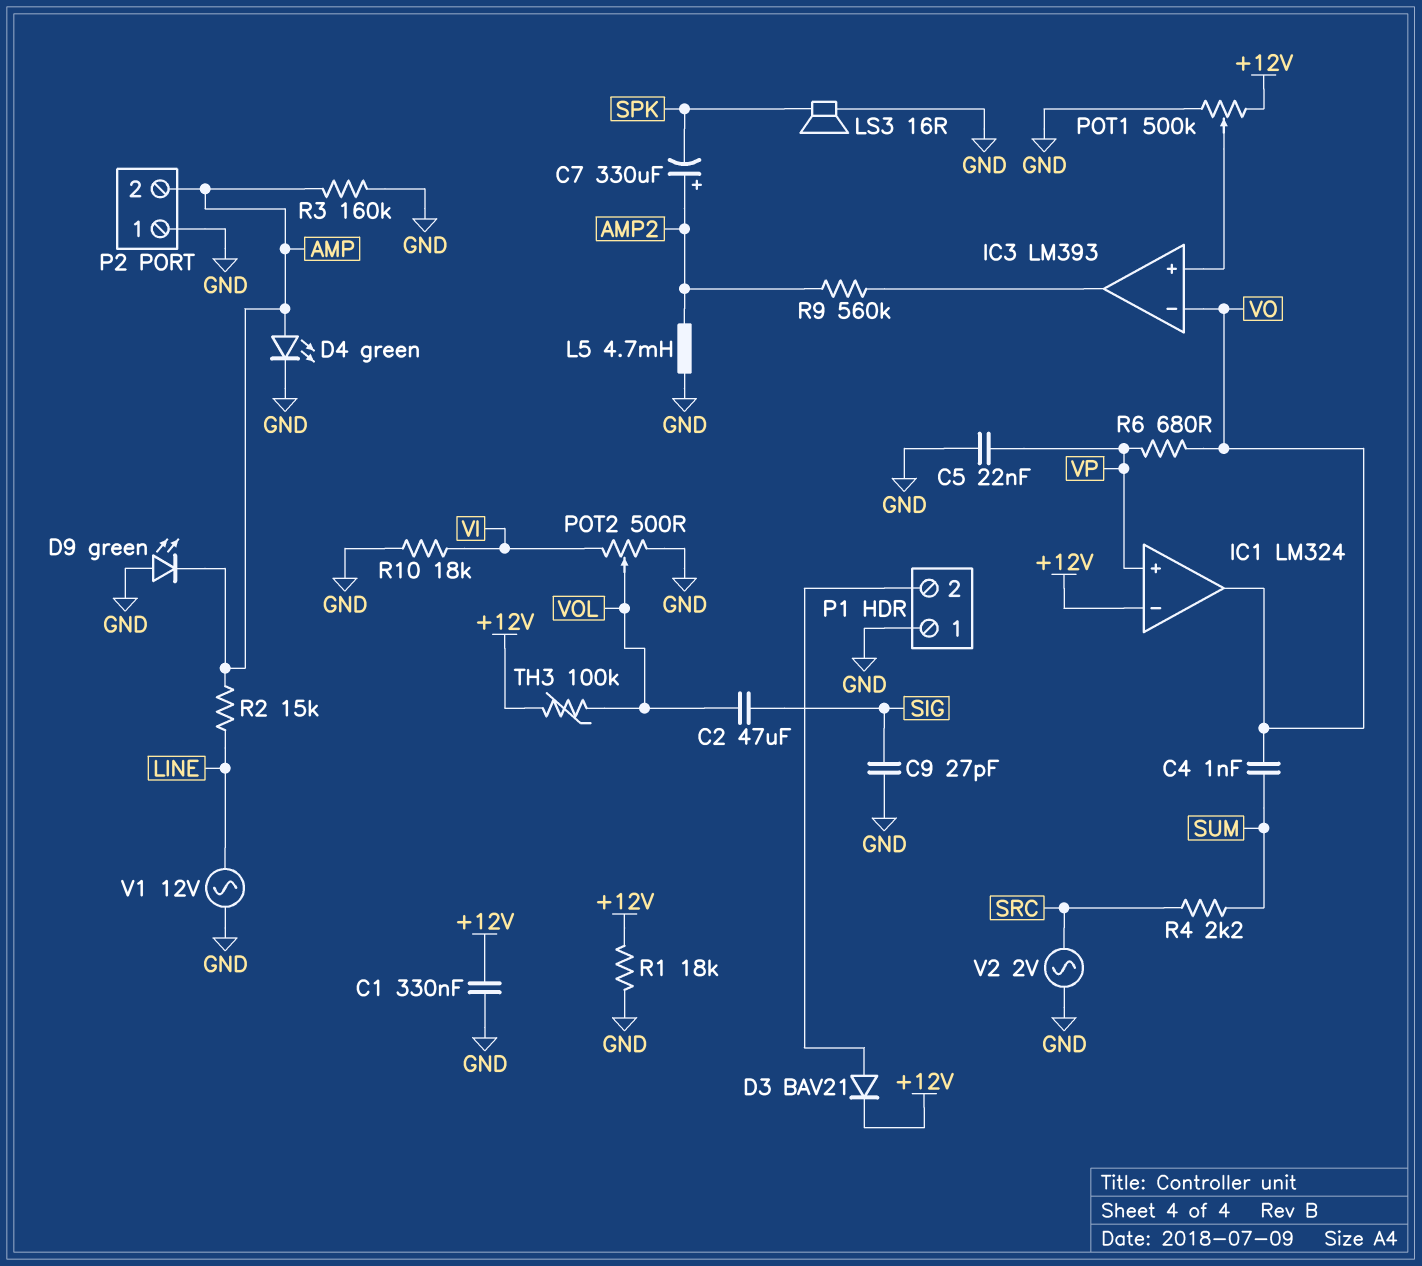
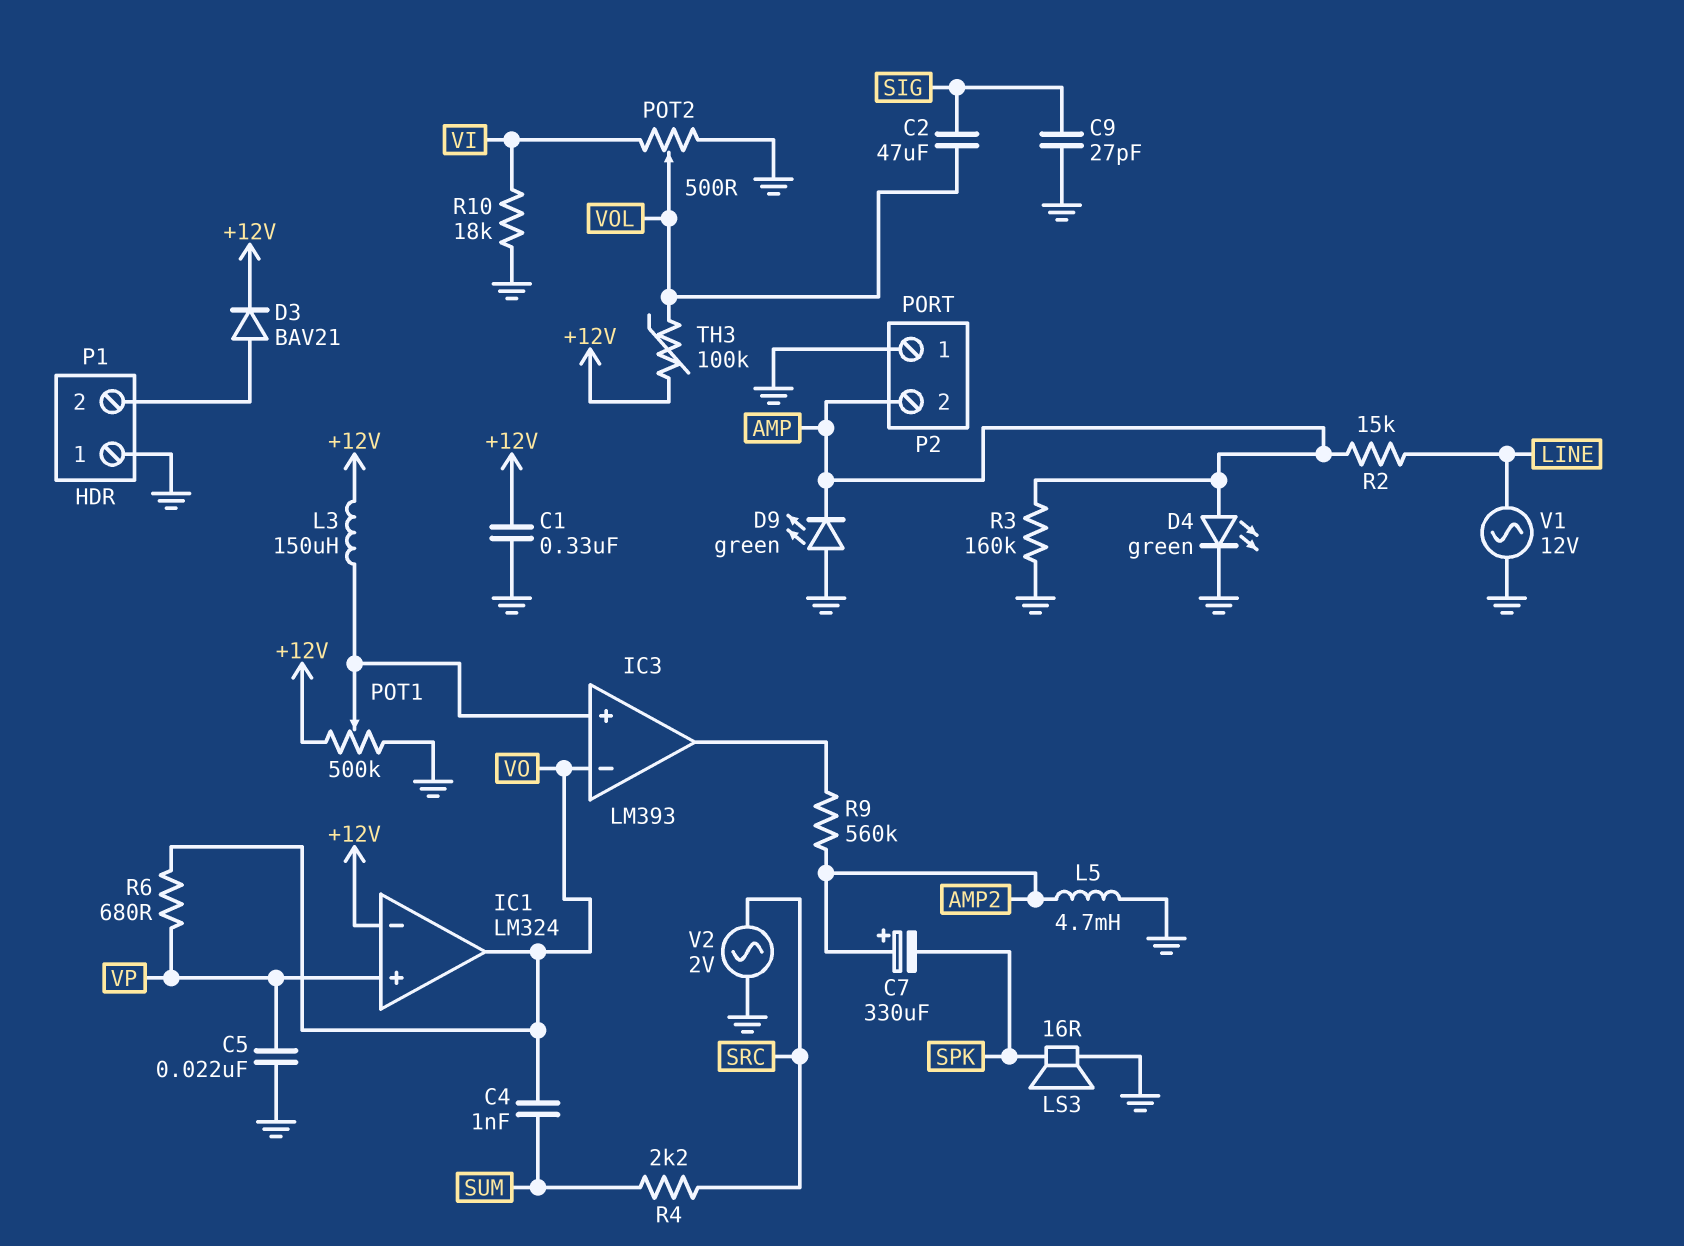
L3: none -> 150uH (+12V, IC3/in+)
R1: 18k (+12V, GND) -> none

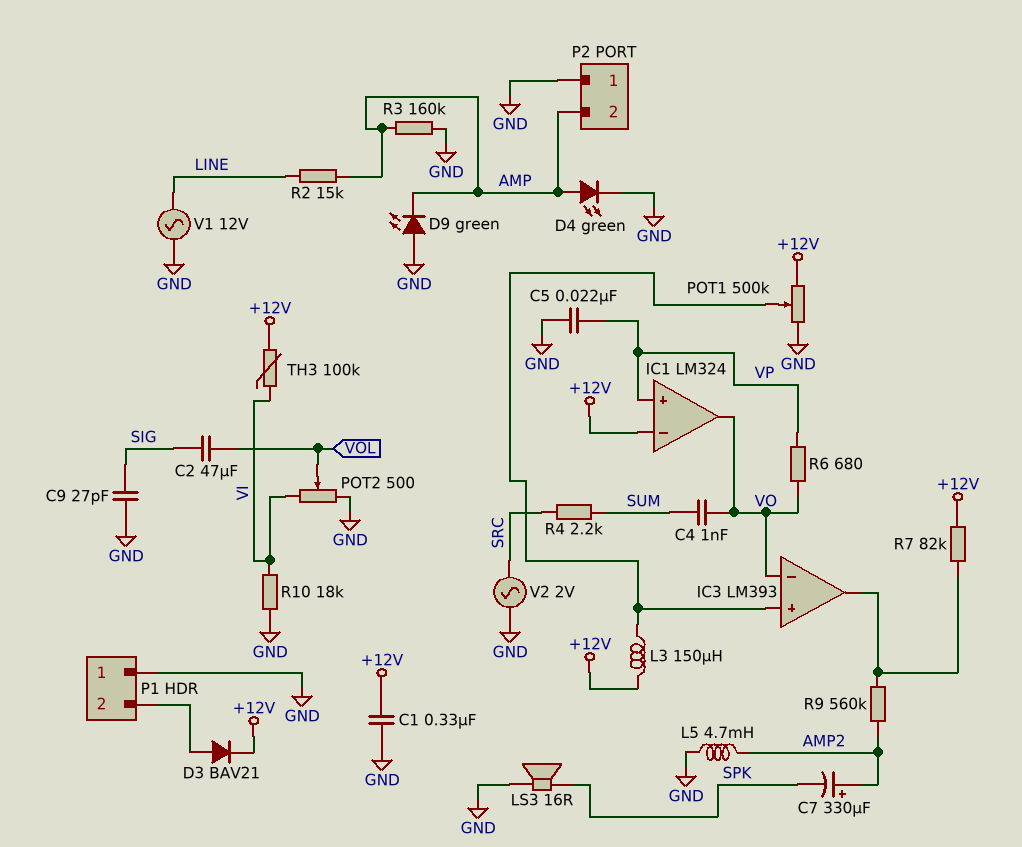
R7: none -> 82k (+12V, IC3/out)
TH3: 100k (+12V, VOL) -> 100k (+12V, VI)

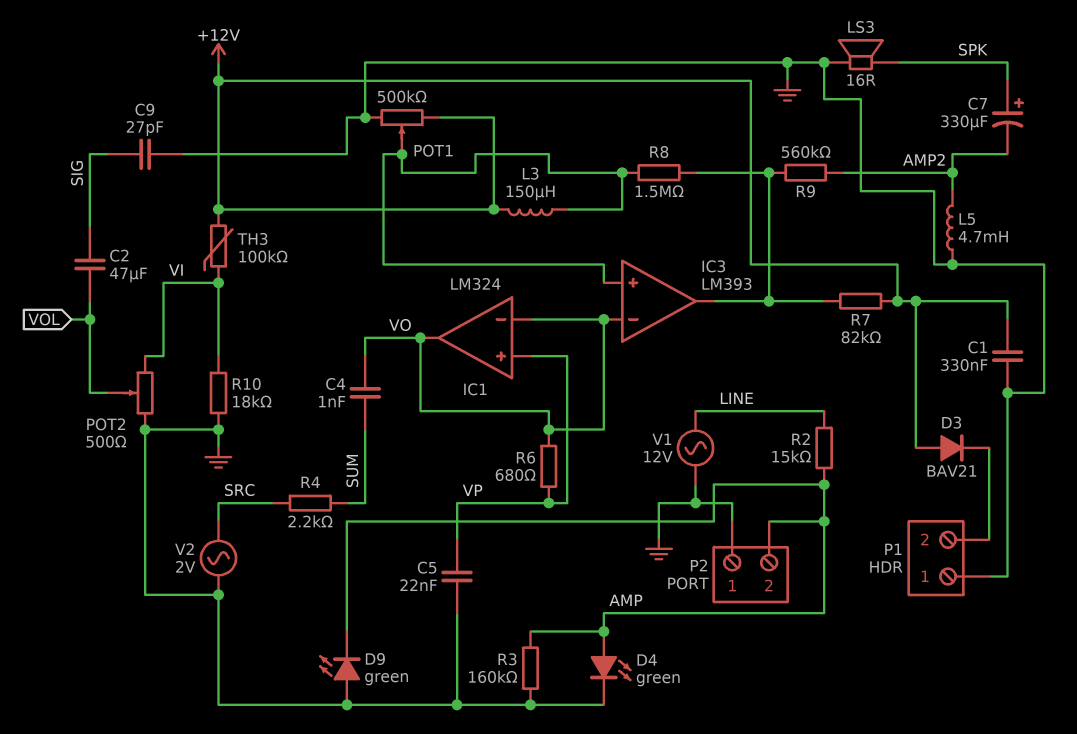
C7: 330uF (plus AMP2, minus SPK) -> 330uF (plus SPK, minus AMP2)
D3: diode BAV21 (A P1/2, K +12V) -> diode BAV21 (A +12V, K P1/2)
IC1 pin in-: +12V -> VO
R8: none -> 1.5M (IC3/in+, IC3/out)

